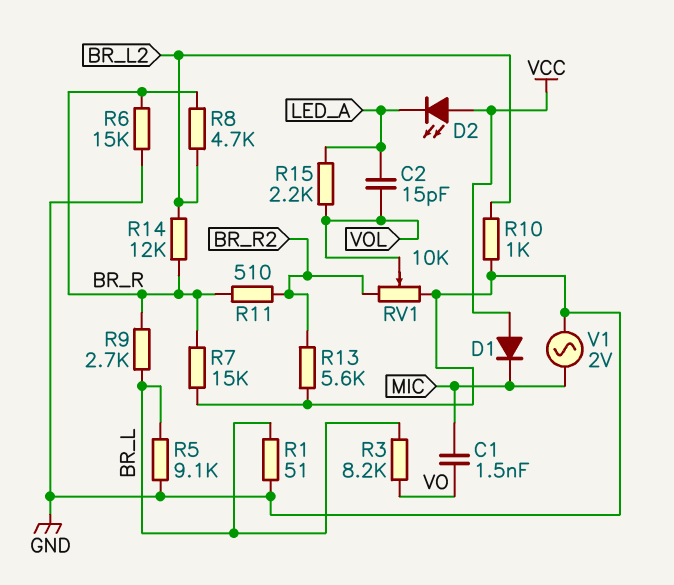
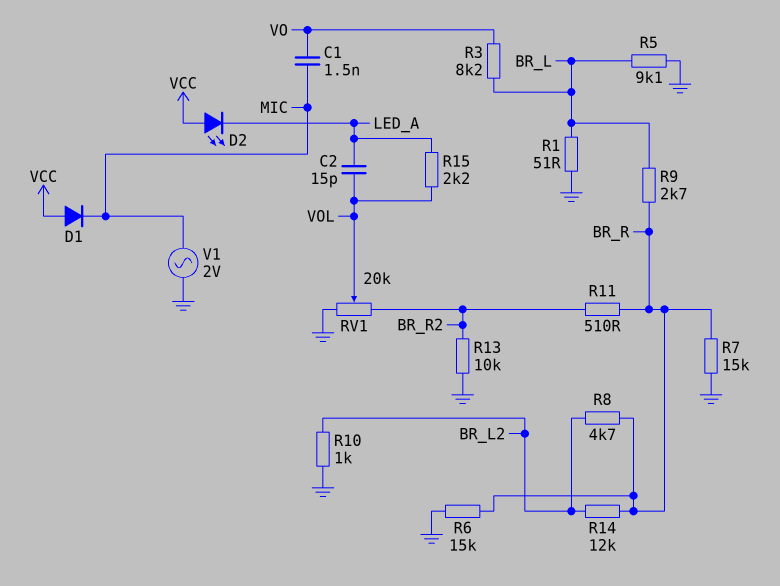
R13: 5.6k (BR_R2, GND) -> 10k (BR_R2, GND)
RV1: 10k (BR_R2, GND, wiper VOL) -> 20k (BR_R2, GND, wiper VOL)

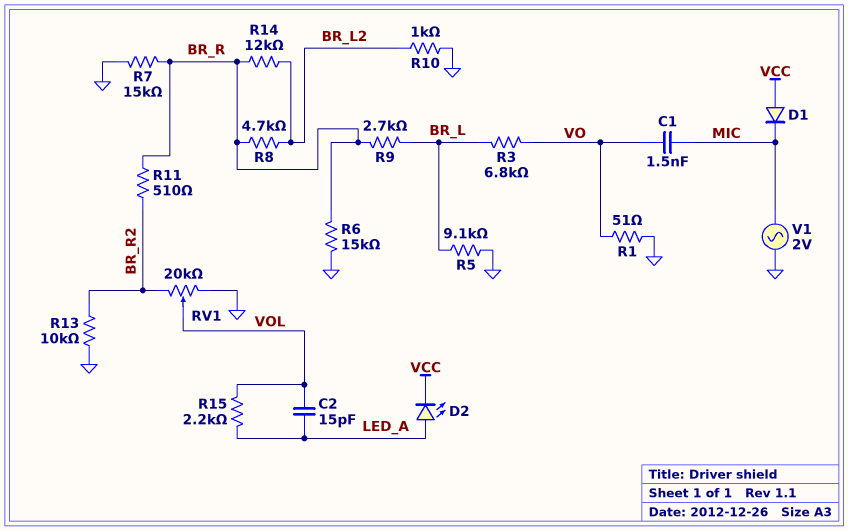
D2: LED (A VCC, K LED_A) -> LED (A LED_A, K VCC)
R1: 51 (BR_L, GND) -> 51 (GND, VO)
R3: 8.2k (BR_L, VO) -> 6.8k (BR_L, VO)

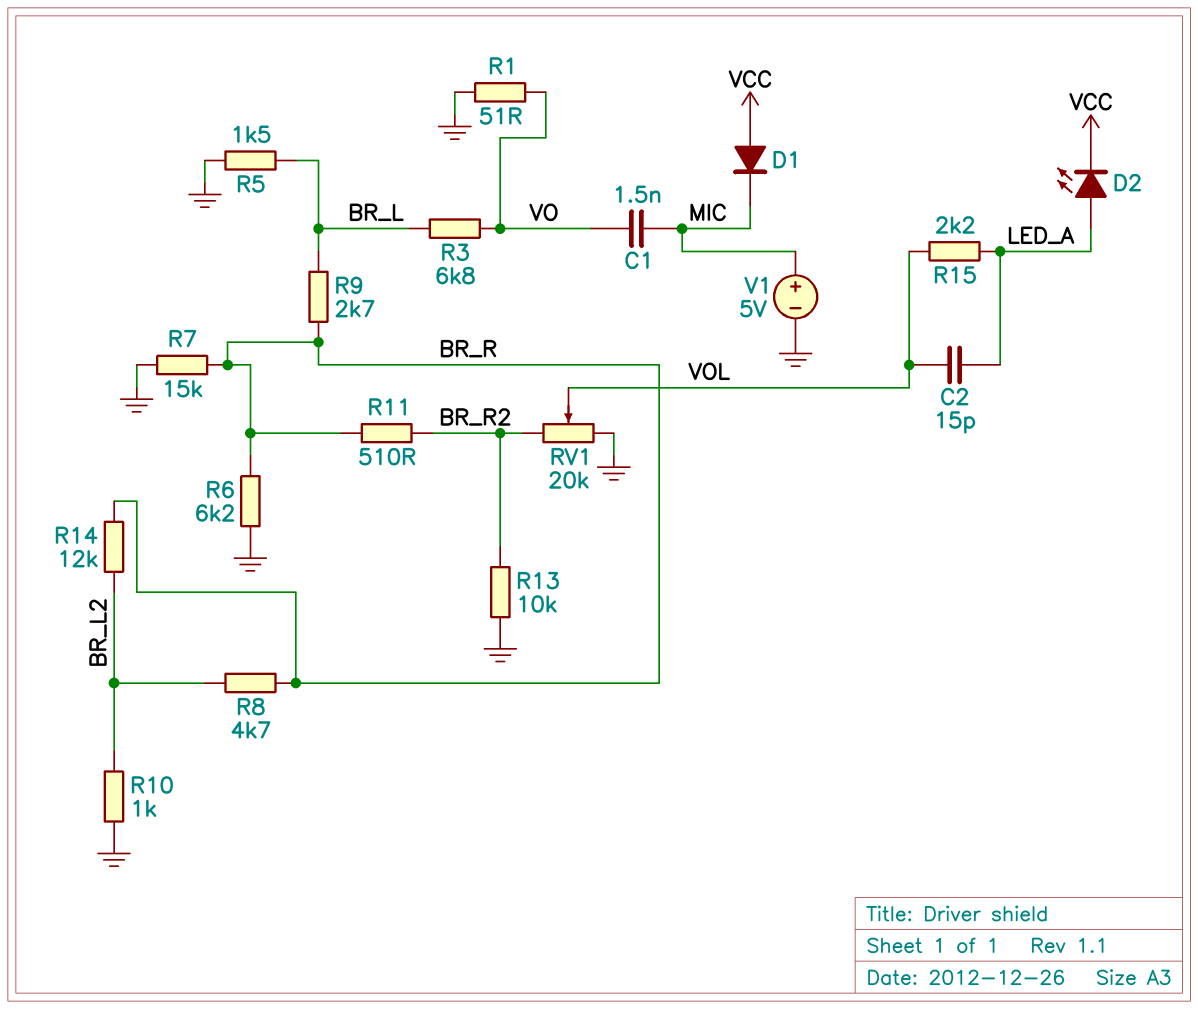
R5: 9.1k (BR_L, GND) -> 1.5k (BR_L, GND)
R6: 15k (BR_R, GND) -> 6.2k (BR_R, GND)
V1: AC 2V (GND, MIC) -> 5V (plus MIC, minus GND)

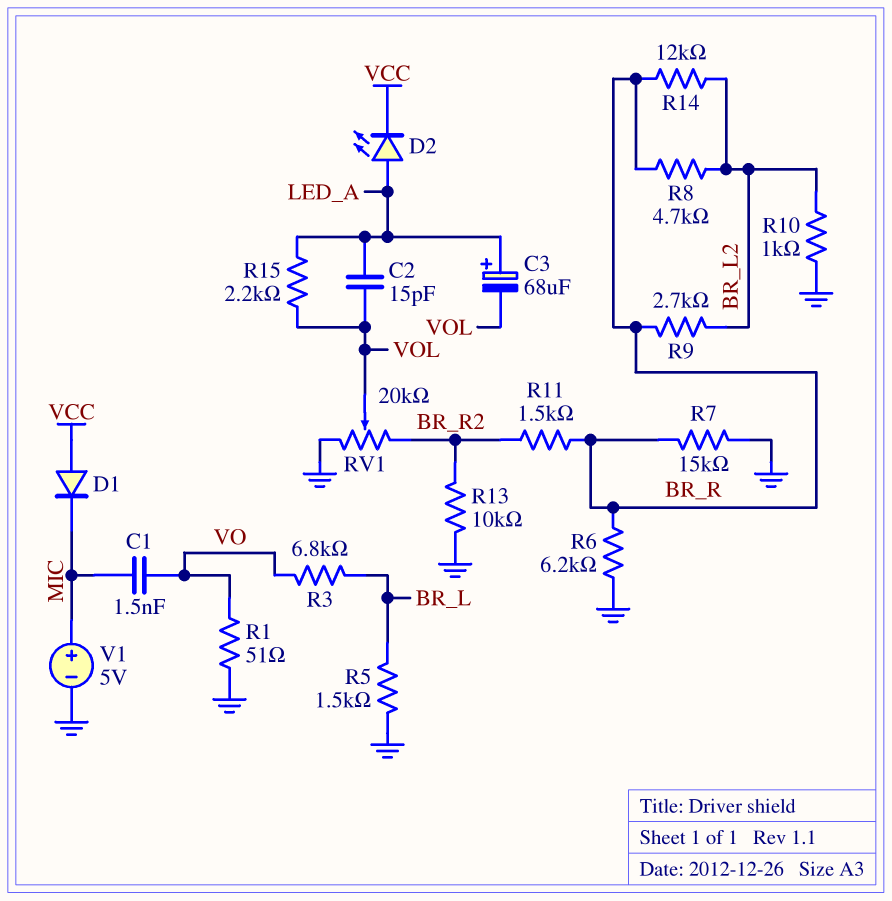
C3: none -> 68uF (plus LED_A, minus VOL)
R9: 2.7k (BR_L, BR_R) -> 2.7k (BR_L2, BR_R)
R11: 510 (BR_R, BR_R2) -> 1.5k (BR_R, BR_R2)

